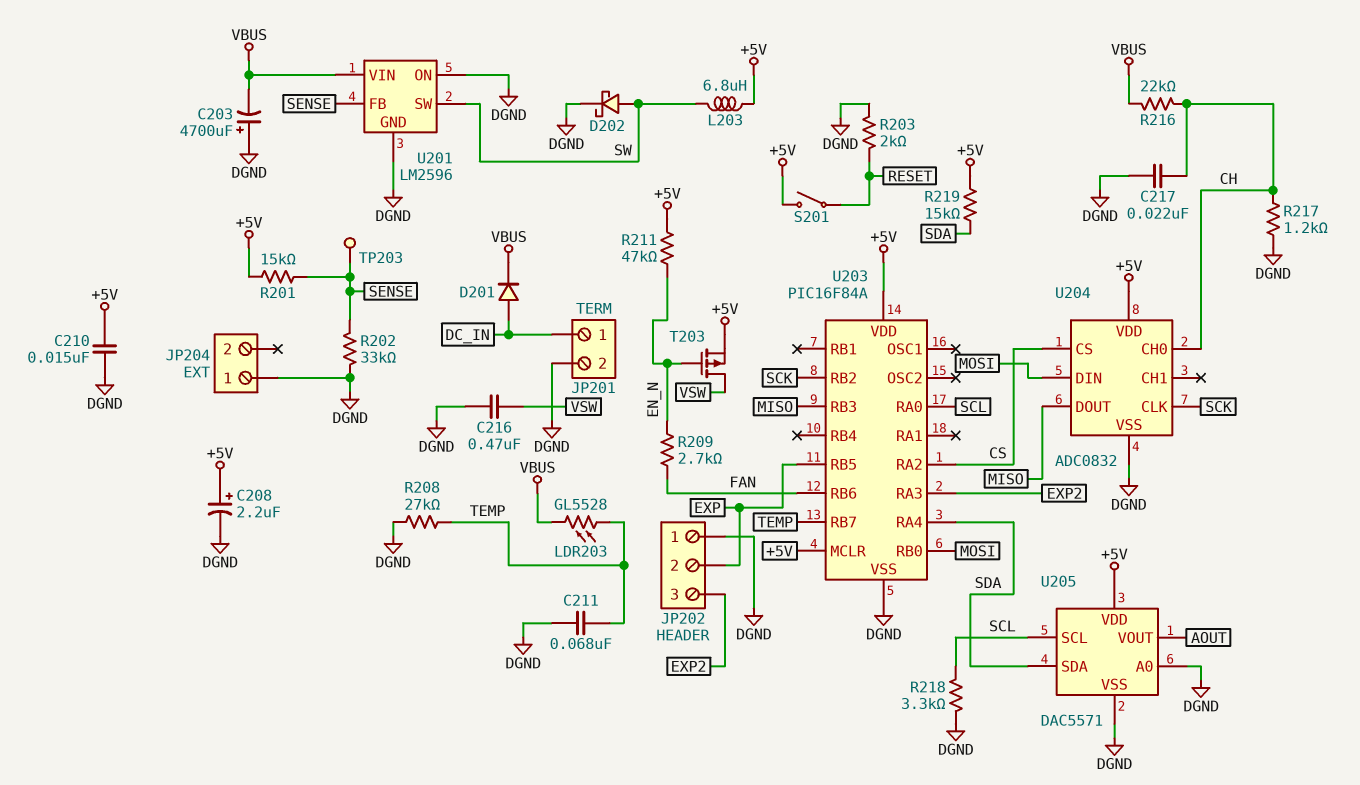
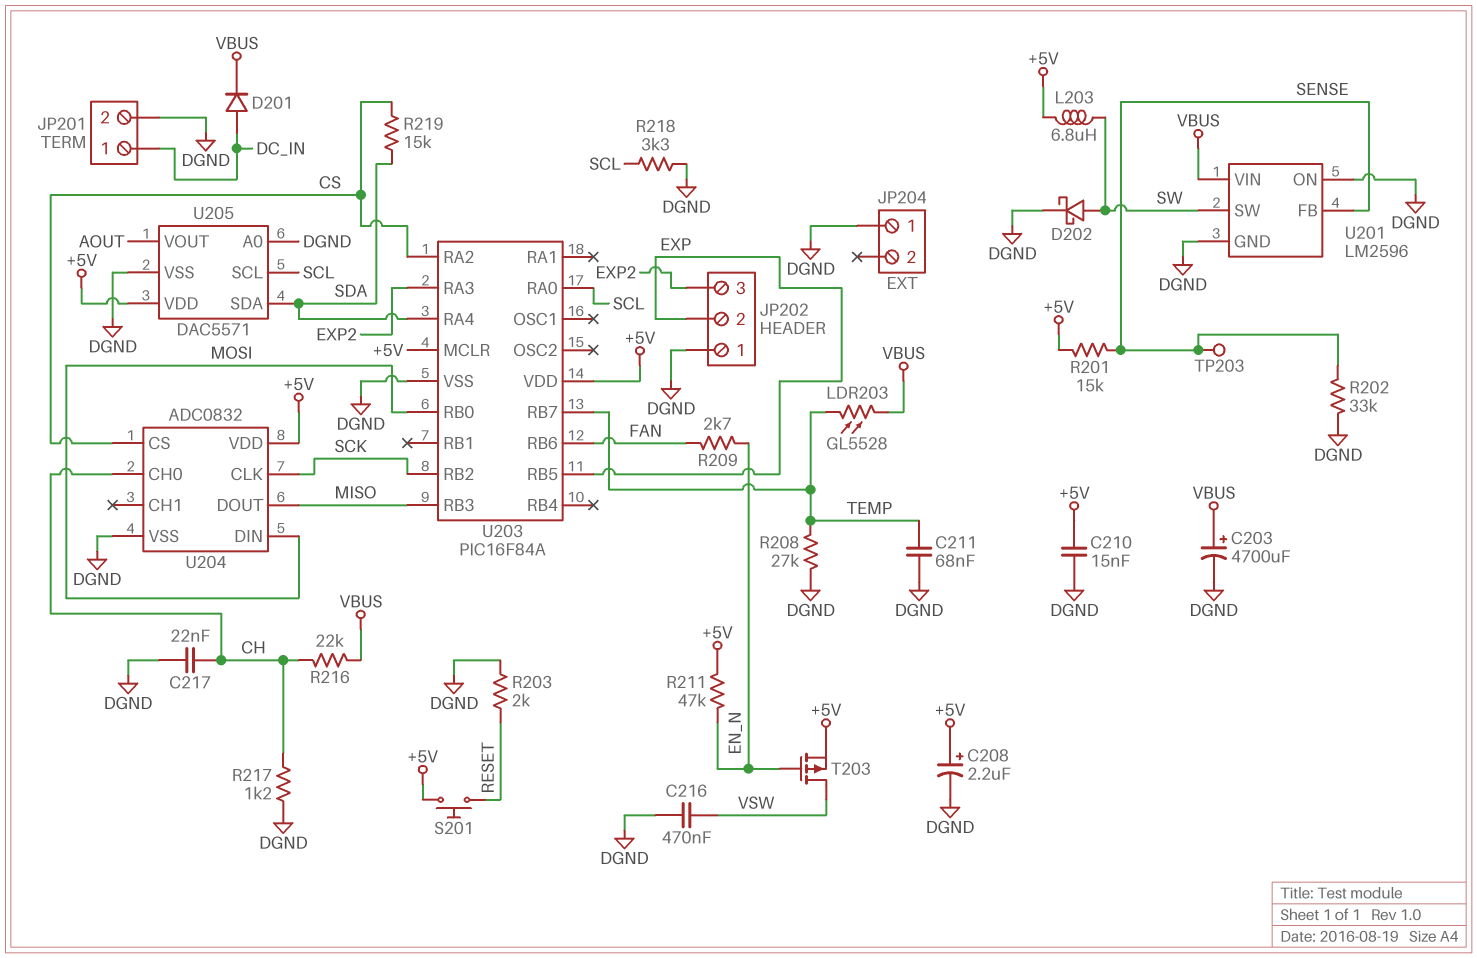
C203: 4700uF (plus DGND, minus VBUS) -> 4700uF (plus VBUS, minus DGND)
R219: 15k (+5V, SDA) -> 15k (CS, SDA)
S201: switch (+5V, RESET) -> button (+5V, RESET)

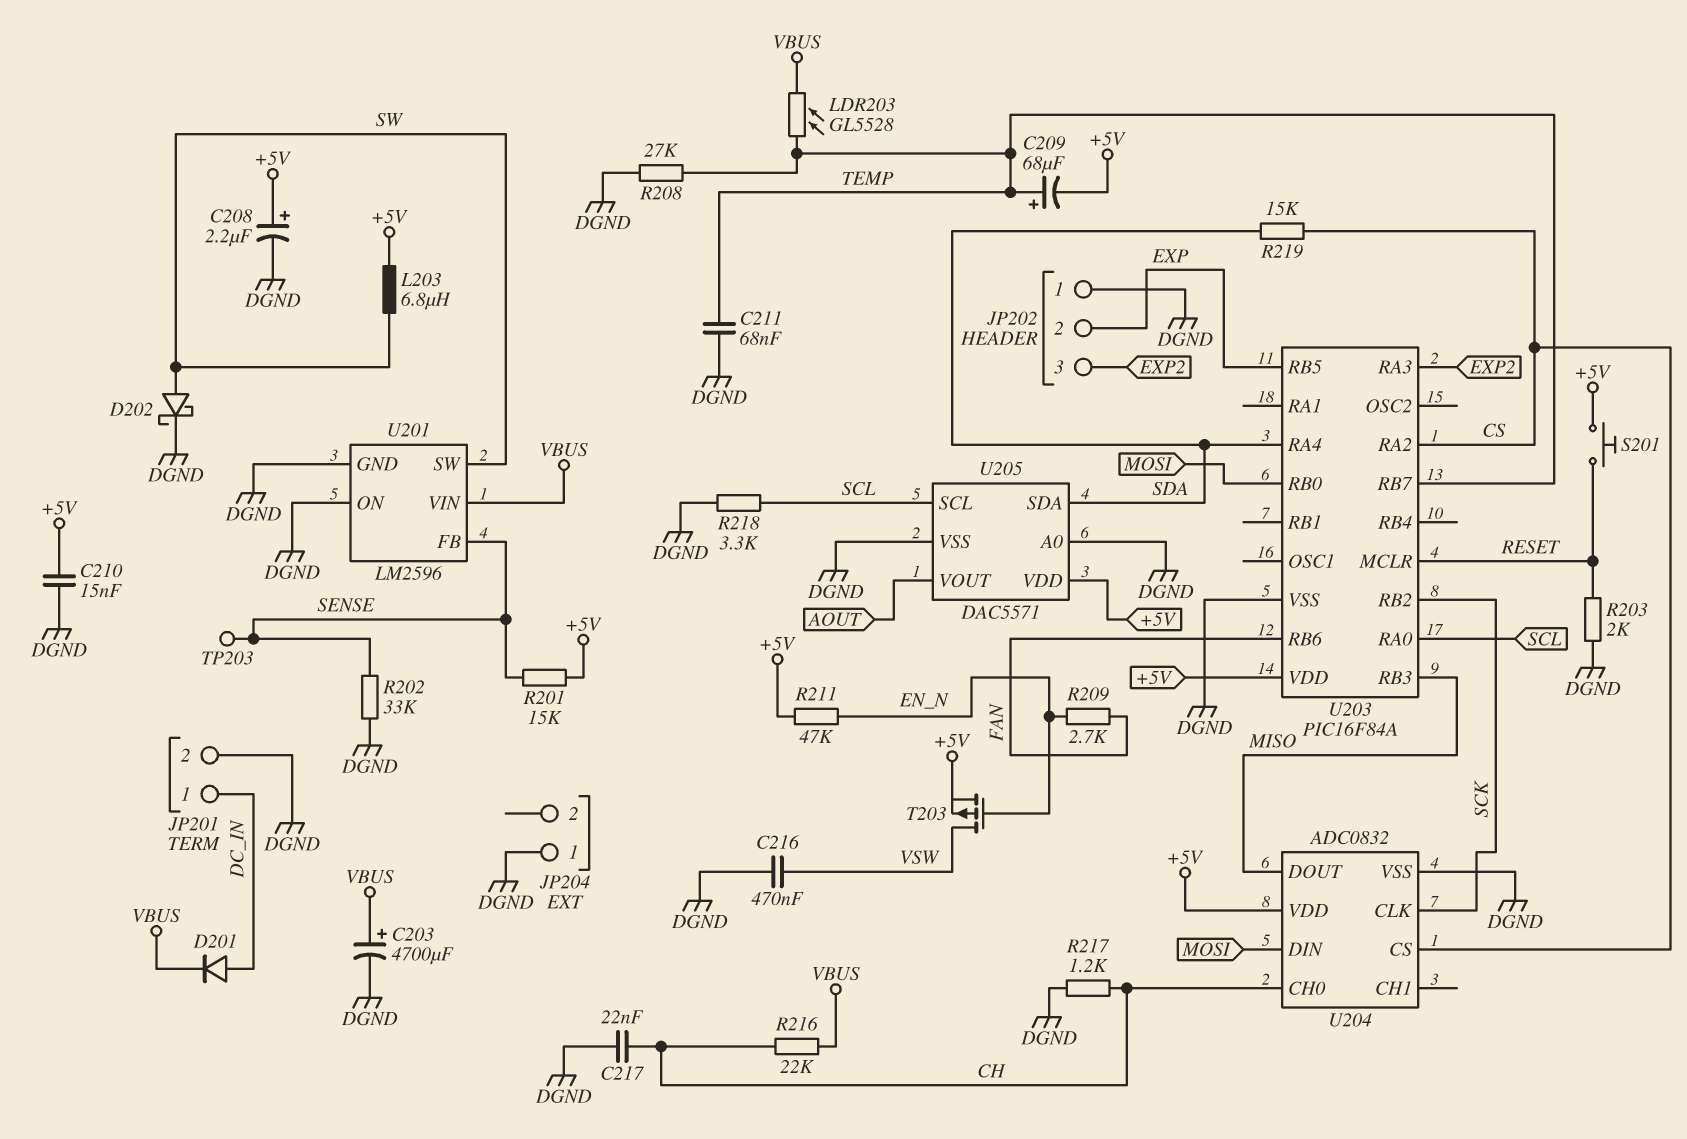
C209: none -> 68uF (plus TEMP, minus +5V)
U203 pin MCLR: +5V -> RESET

